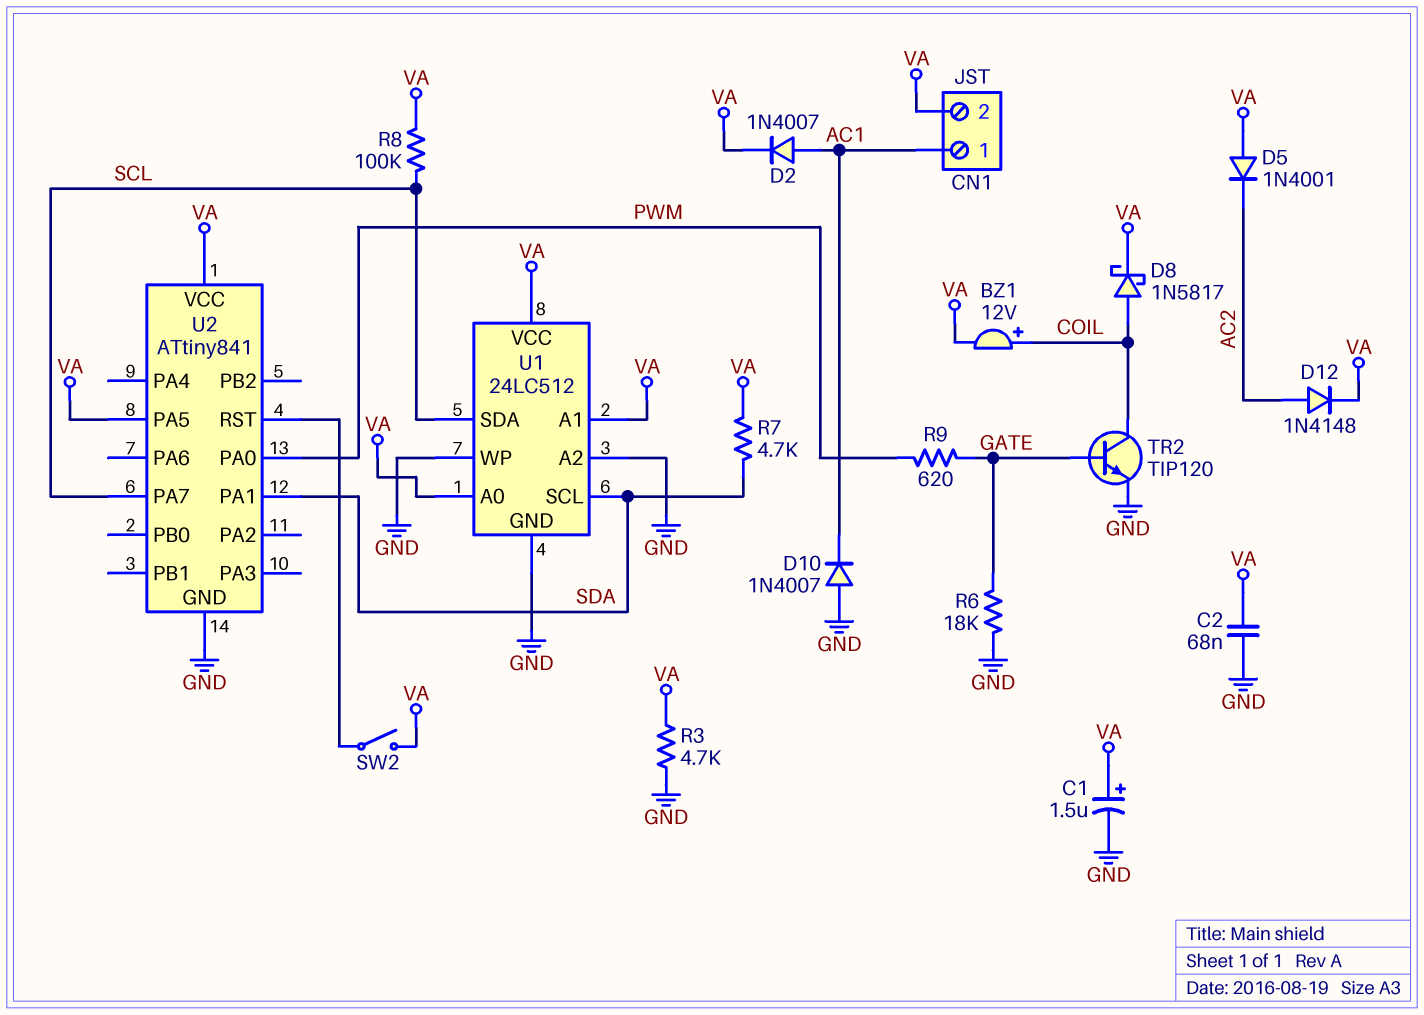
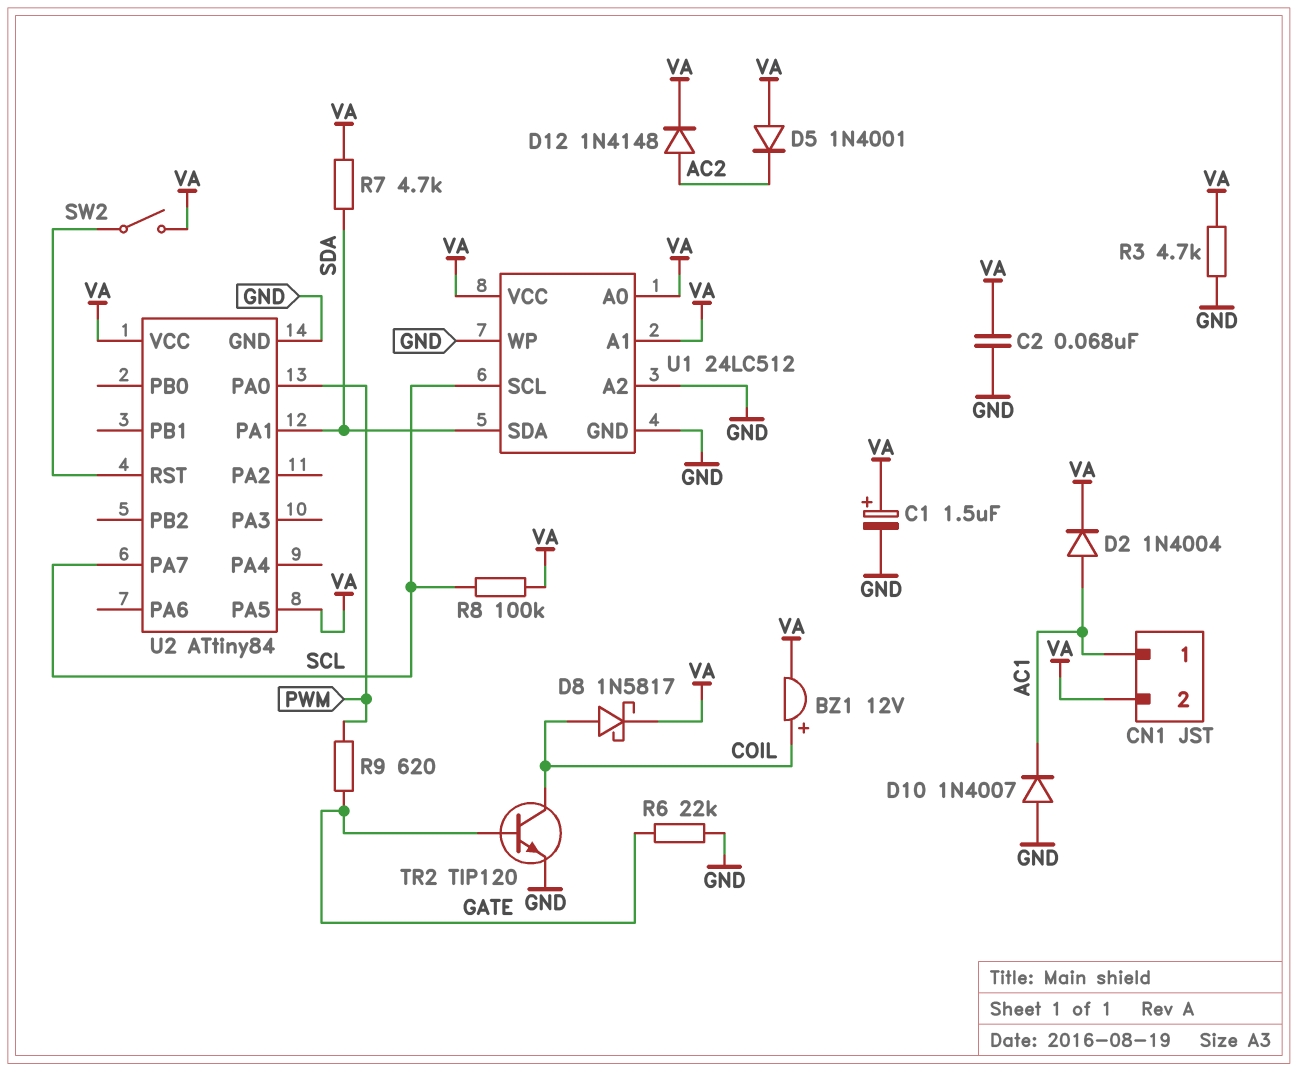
D2: diode 1N4007 (A AC1, K VA) -> diode 1N4004 (A AC1, K VA)
R6: 18k (GATE, GND) -> 22k (GATE, GND)
U1 pin SCL: SDA -> SCL
U1 pin SDA: SCL -> SDA
U2: ATtiny841 -> ATtiny84

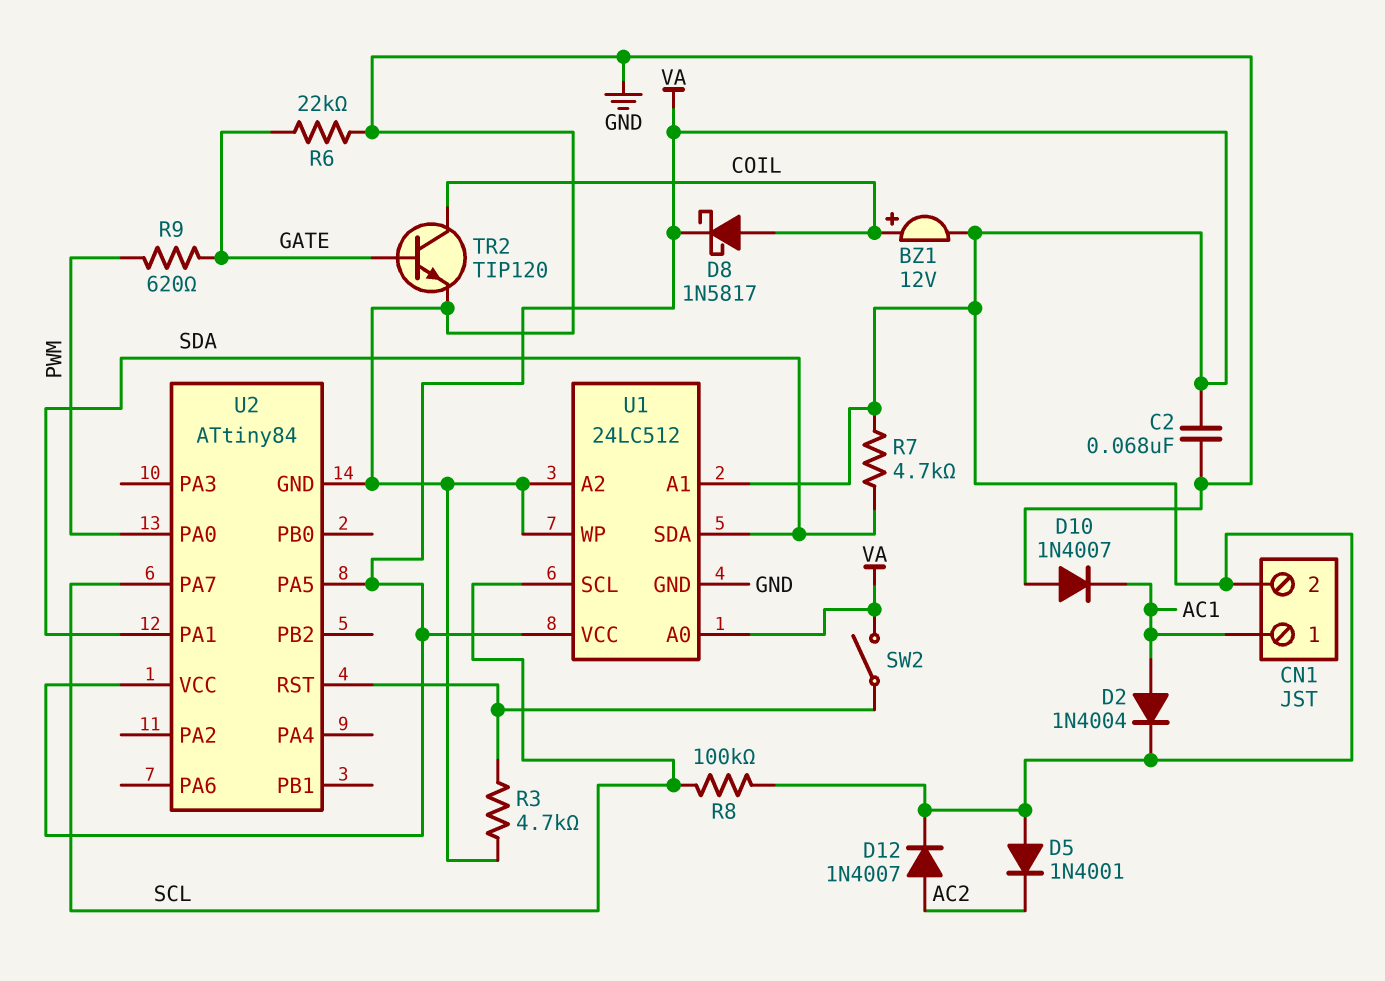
C1: 1.5uF (plus VA, minus GND) -> none
D12: diode 1N4148 (A AC2, K VA) -> diode 1N4007 (A AC2, K VA)
R3: 4.7k (GND, VA) -> 4.7k (GND, U2/RST)

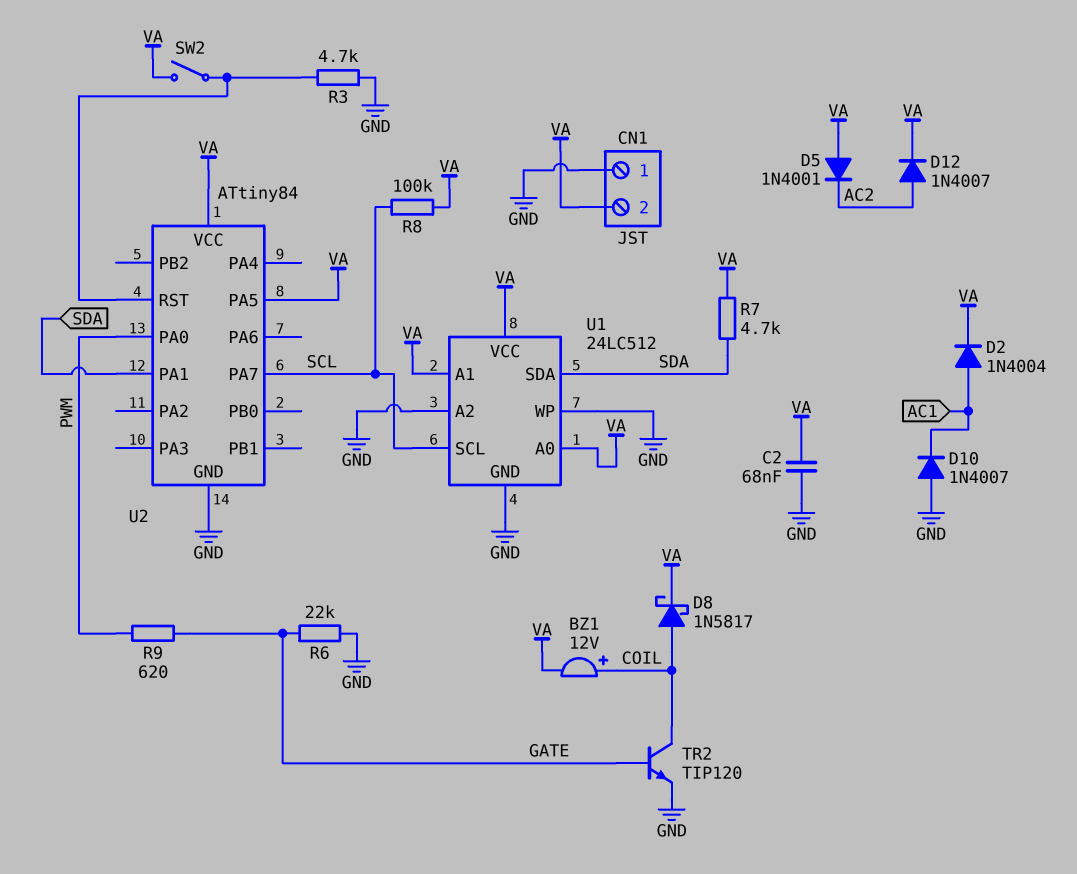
CN1 pin 1: AC1 -> GND

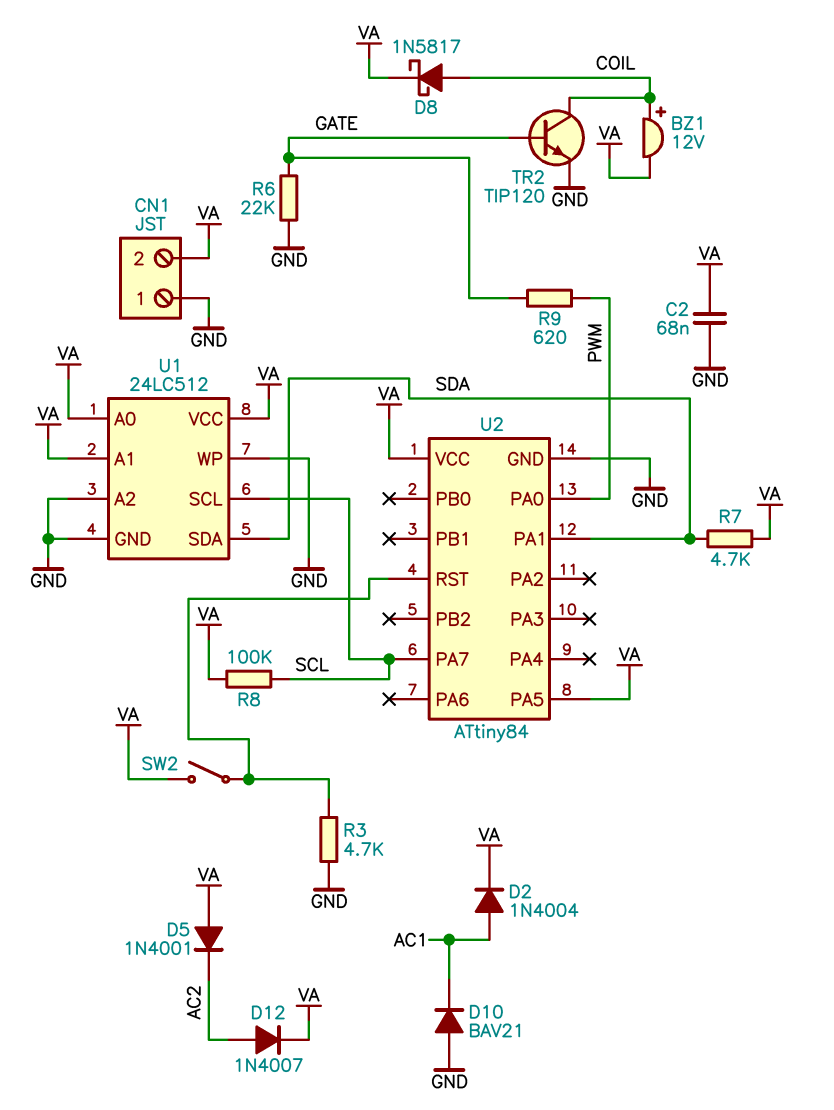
D10: diode 1N4007 (A GND, K AC1) -> diode BAV21 (A GND, K AC1)

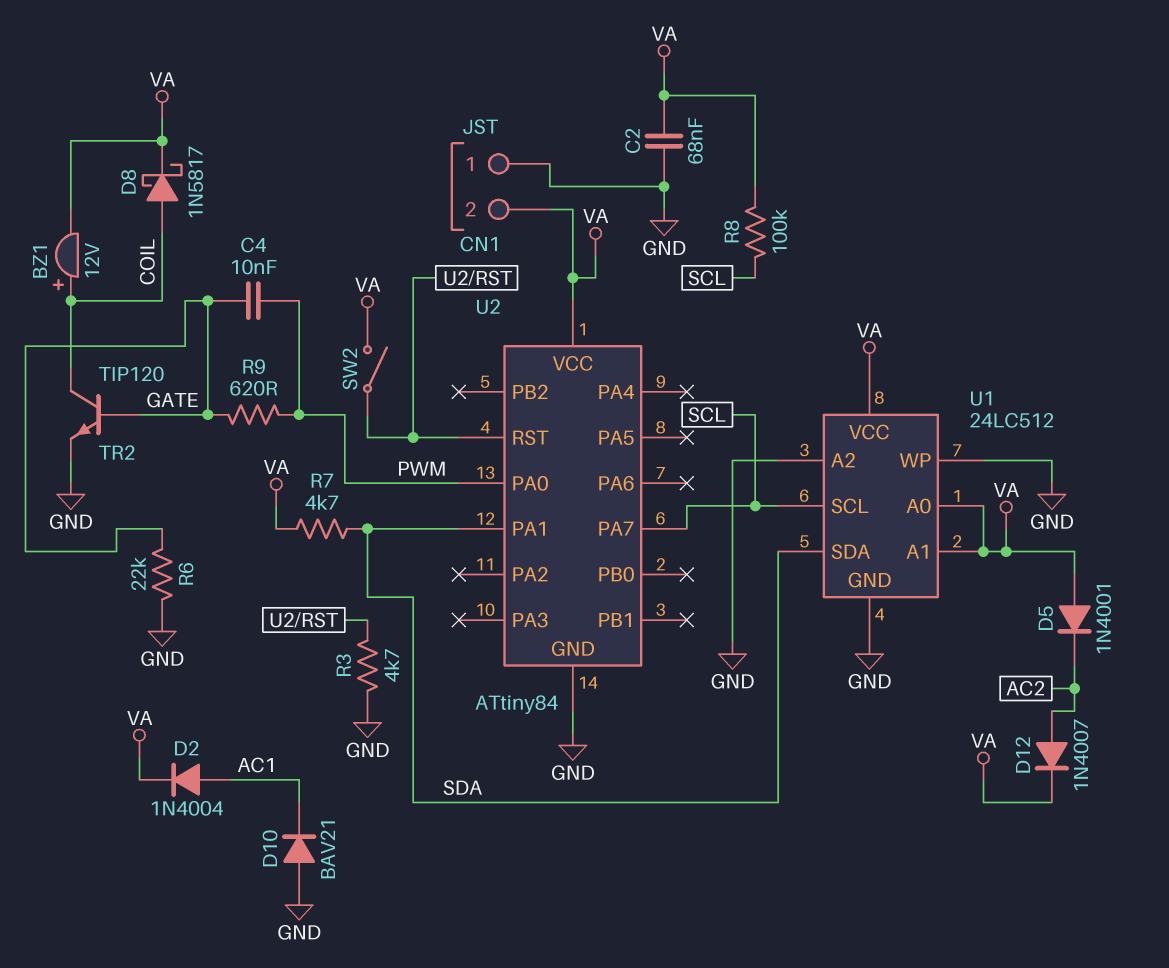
C4: none -> 10nF (GATE, PWM)
U2 pin PA5: VA -> none

